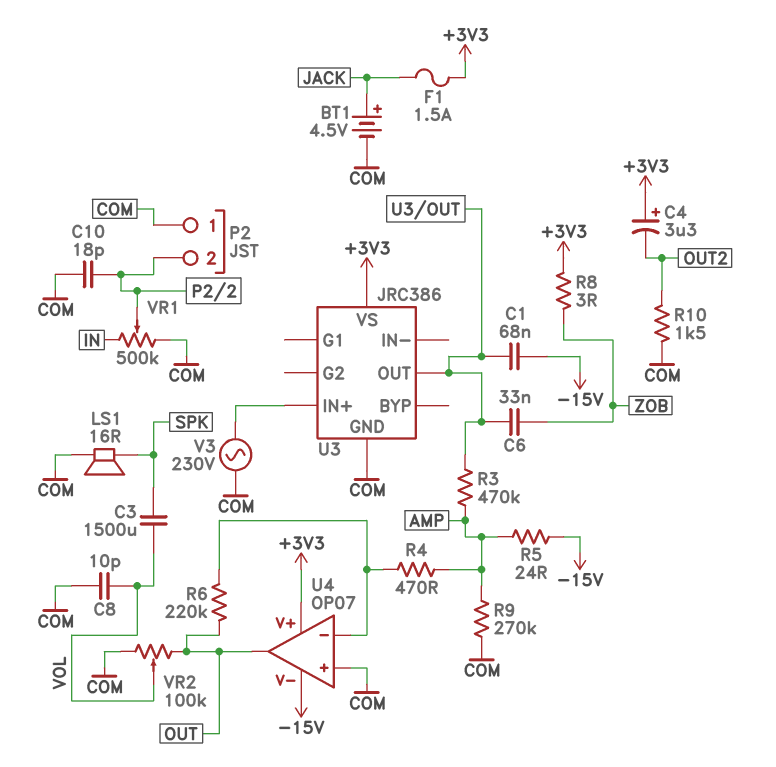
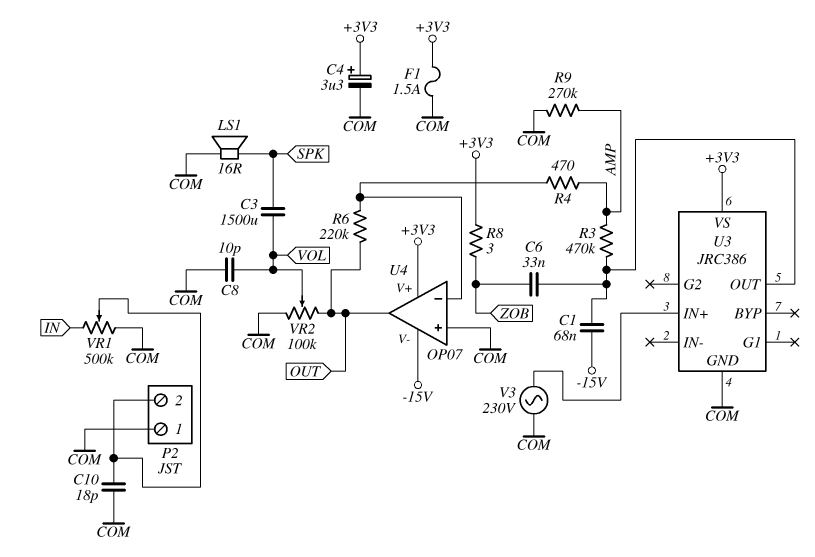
BT1: 4.5V (plus JACK, minus COM) -> none
C4: 3.3uF (plus +3V3, minus OUT2) -> 3.3uF (plus +3V3, minus COM)
F1: 1.5A (+3V3, JACK) -> 1.5A (+3V3, COM)
R5: 24 (-15V, AMP) -> none
R10: 1.5k (COM, OUT2) -> none

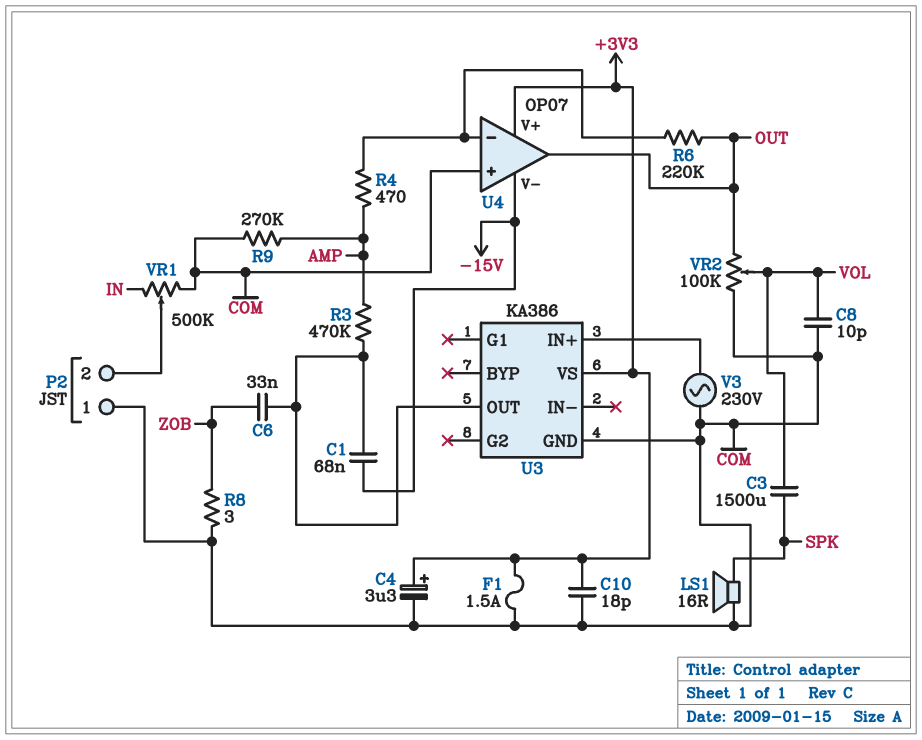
C10: 18pF (COM, P2/2) -> 18pF (+3V3, COM)
R8: 3 (+3V3, ZOB) -> 3 (COM, ZOB)
U3: JRC386 -> KA386

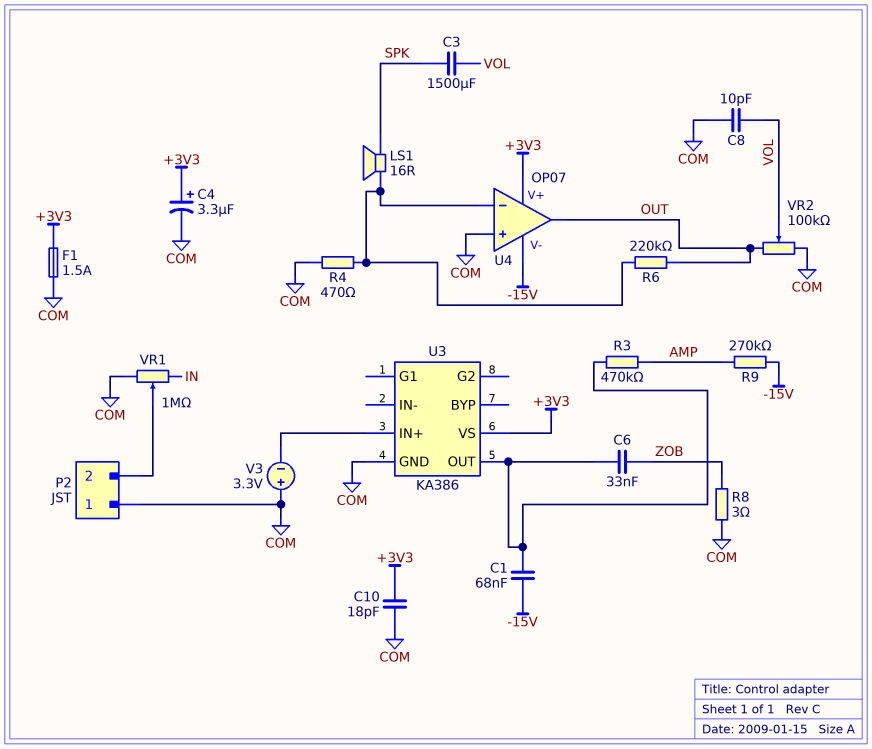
LS1: speaker 16R (COM, SPK) -> speaker 16R (SPK, U4/in-)
R4: 470 (AMP, U4/in-) -> 470 (COM, U4/in-)
R9: 270k (AMP, COM) -> 270k (-15V, AMP)
V3: AC 230V (COM, U3/IN+) -> 3.3V (plus COM, minus U3/IN+)
VR1: 500k (COM, IN, wiper P2/2) -> 1M (COM, IN, wiper P2/2)

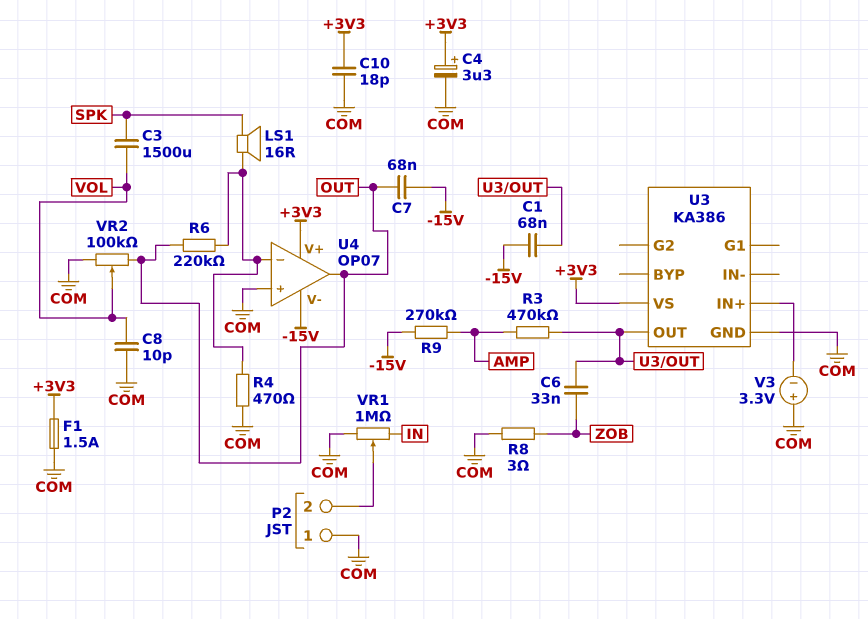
C7: none -> 68nF (-15V, OUT)

